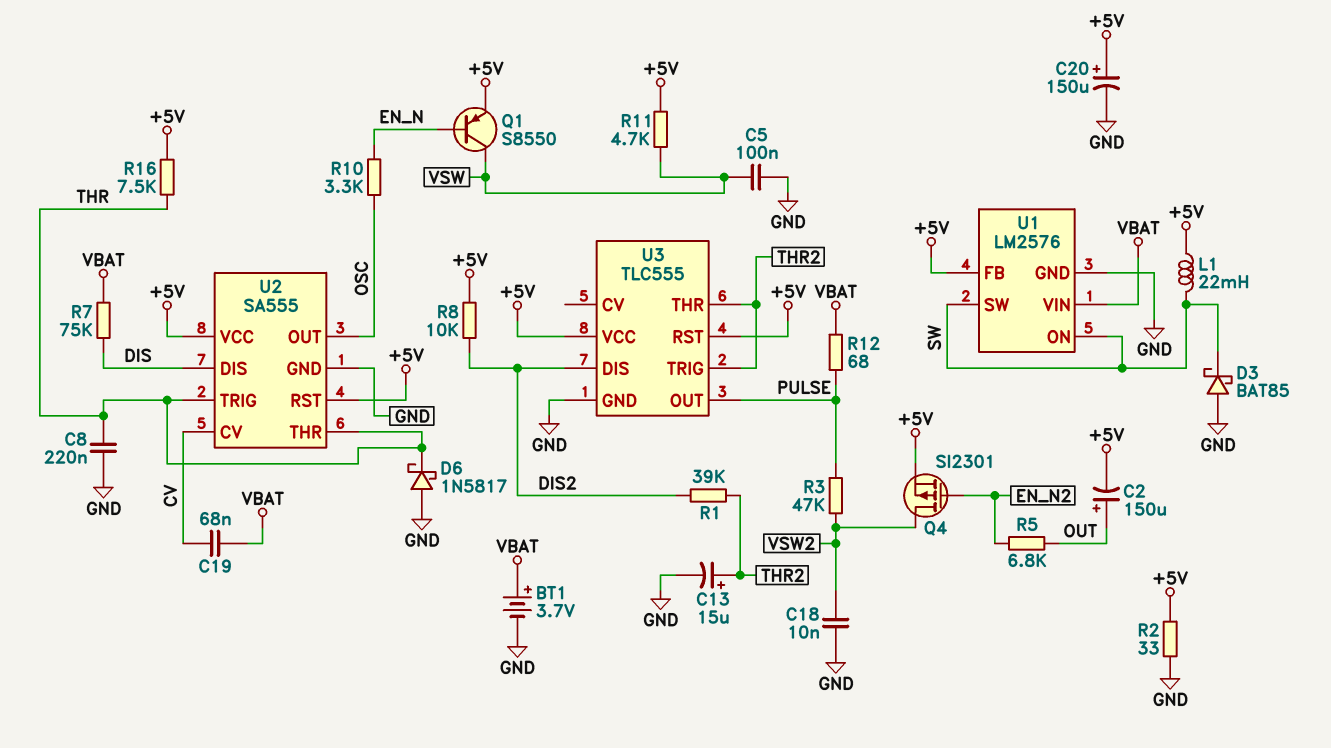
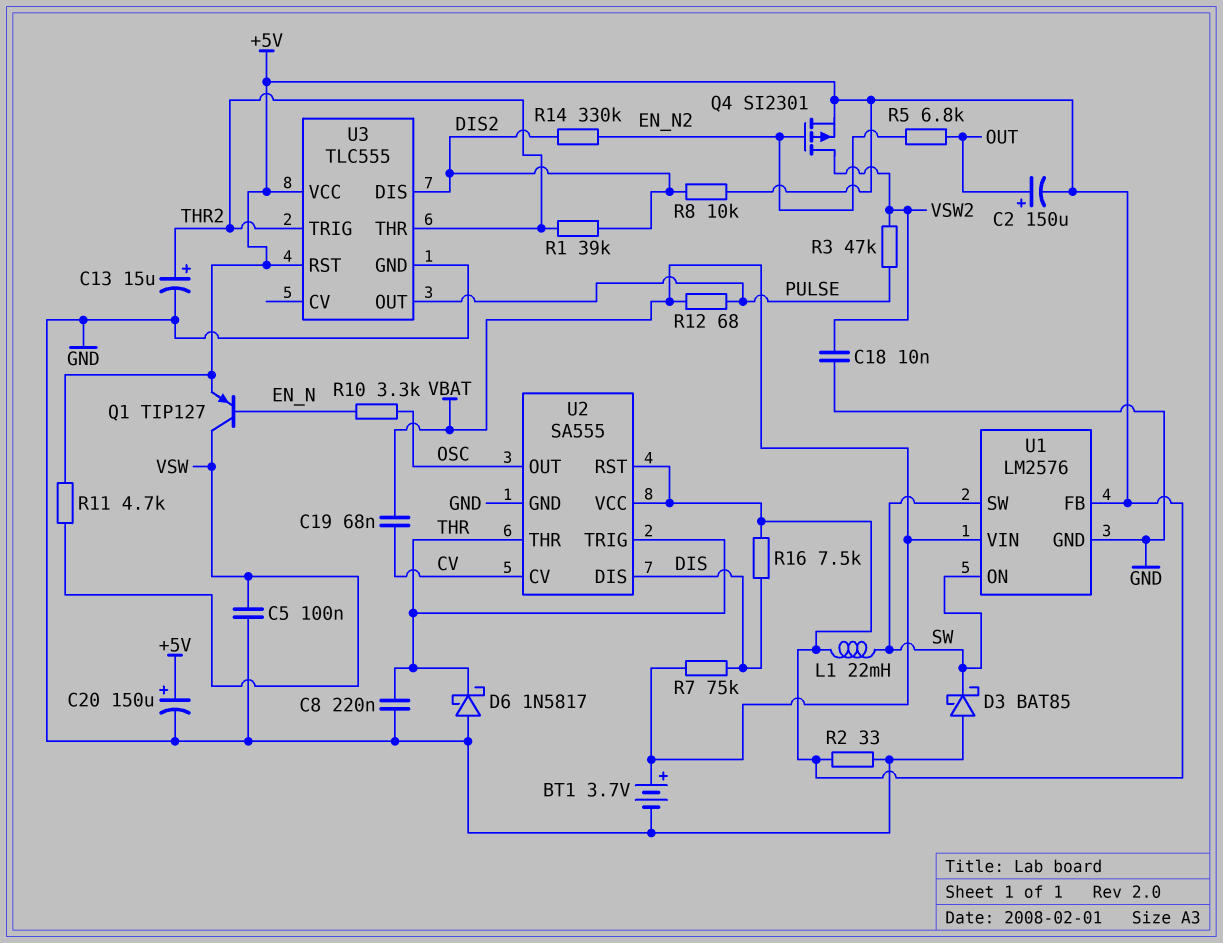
Q1: PNP S8550 (B EN_N, C VSW, E +5V) -> PNP TIP127 (B EN_N, C VSW, E +5V)
R14: none -> 330k (DIS2, EN_N2)
R16: 7.5k (+5V, THR) -> 7.5k (+5V, DIS)

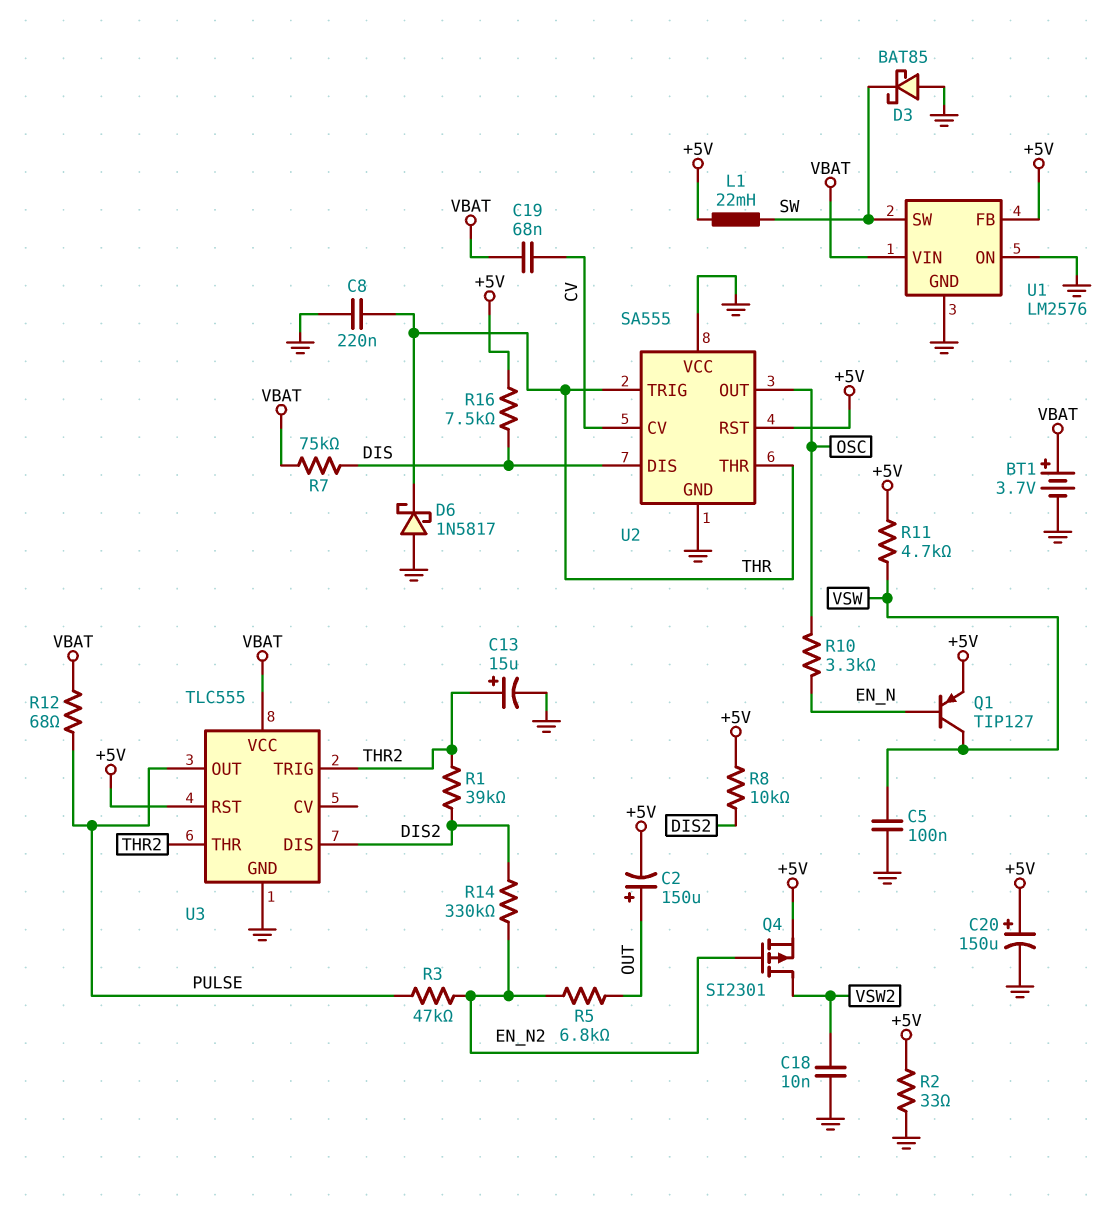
R3: 47k (PULSE, VSW2) -> 47k (EN_N2, PULSE)
U1 pin ON: SW -> GND
U2 pin VCC: +5V -> GND
U3 pin VCC: +5V -> VBAT

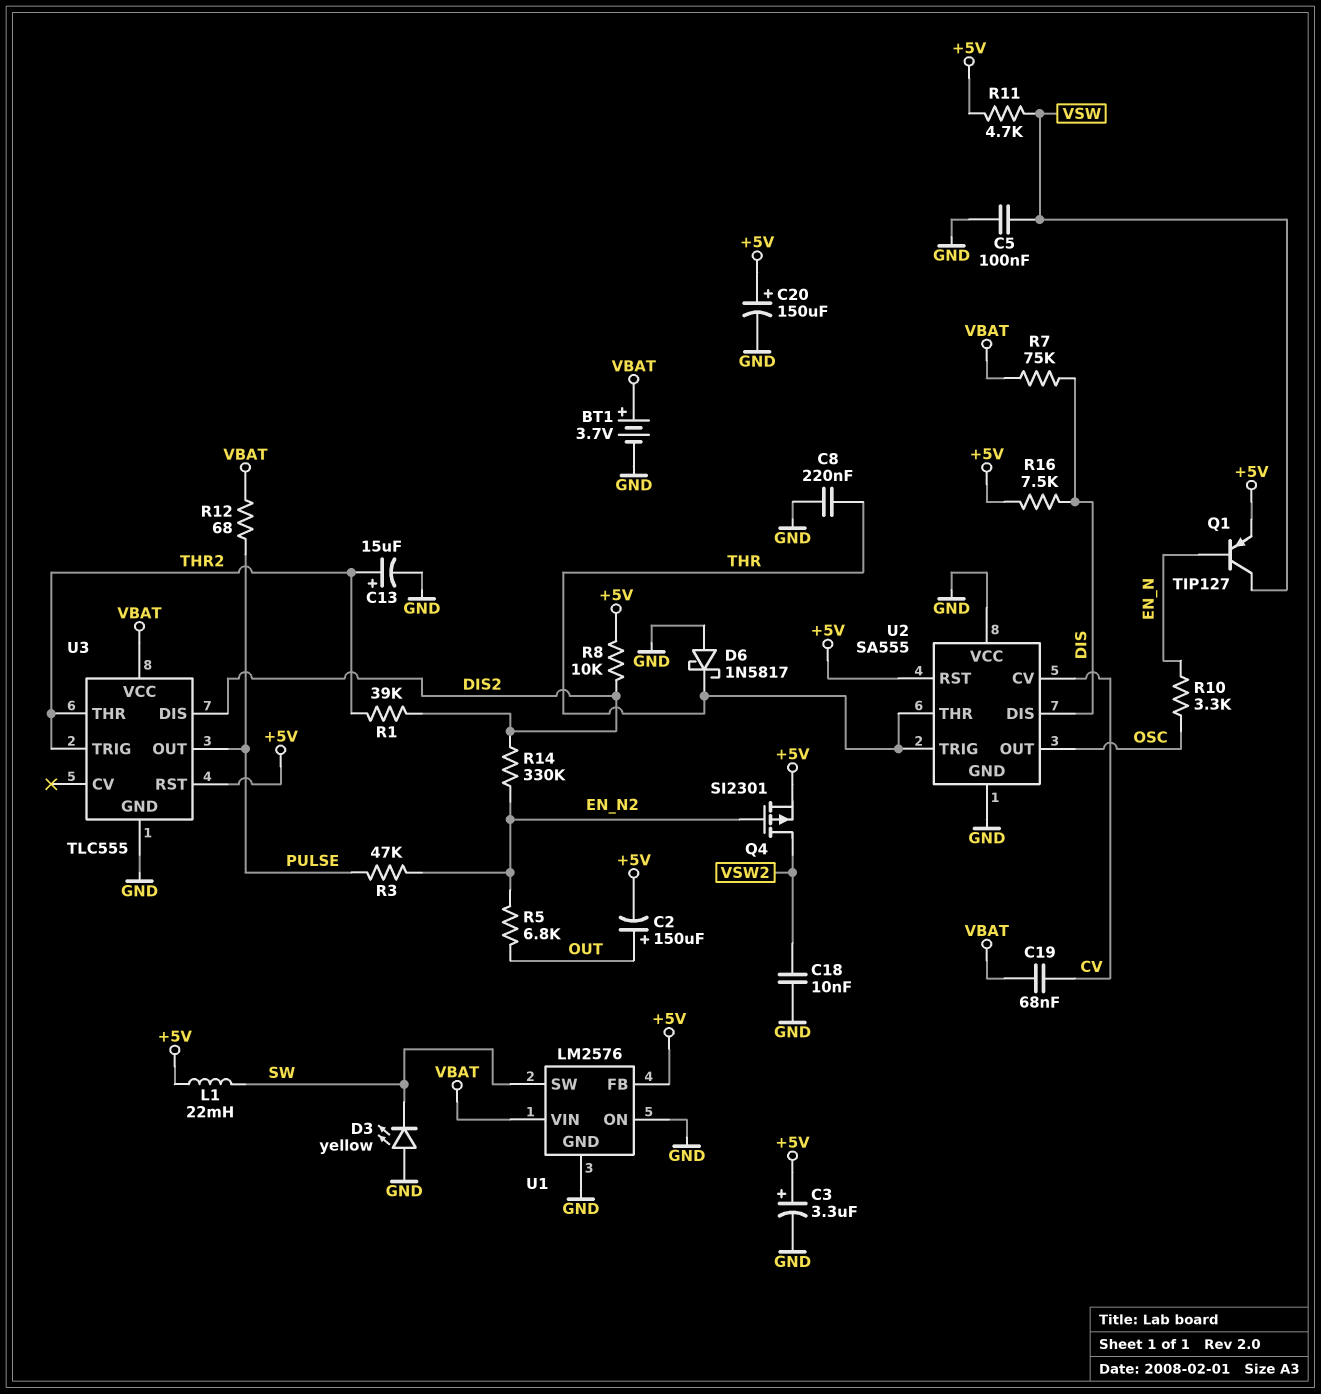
C3: none -> 3.3uF (plus +5V, minus GND)
D3: schottky BAT85 (A GND, K SW) -> LED yellow (A GND, K SW)
R2: 33 (+5V, GND) -> none

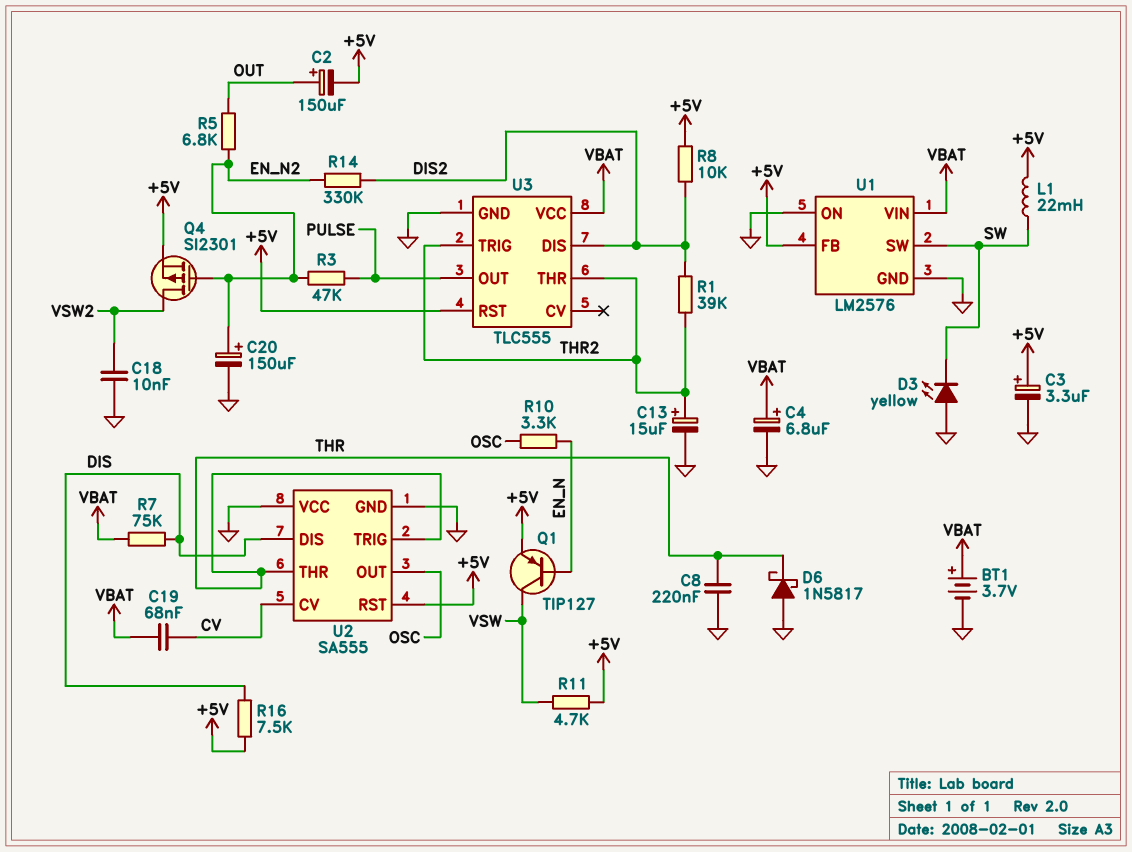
C4: none -> 6.8uF (plus VBAT, minus GND)
C5: 100nF (GND, VSW) -> none
C20: 150uF (plus +5V, minus GND) -> 150uF (plus EN_N2, minus GND)
R12: 68 (PULSE, VBAT) -> none

